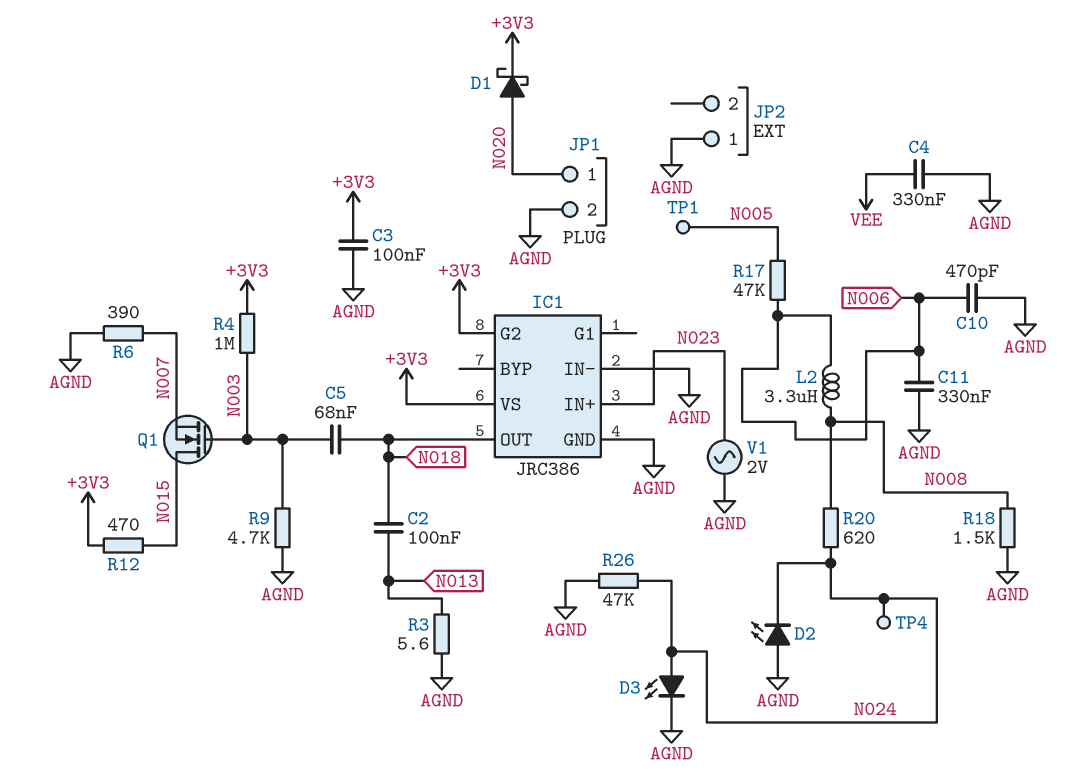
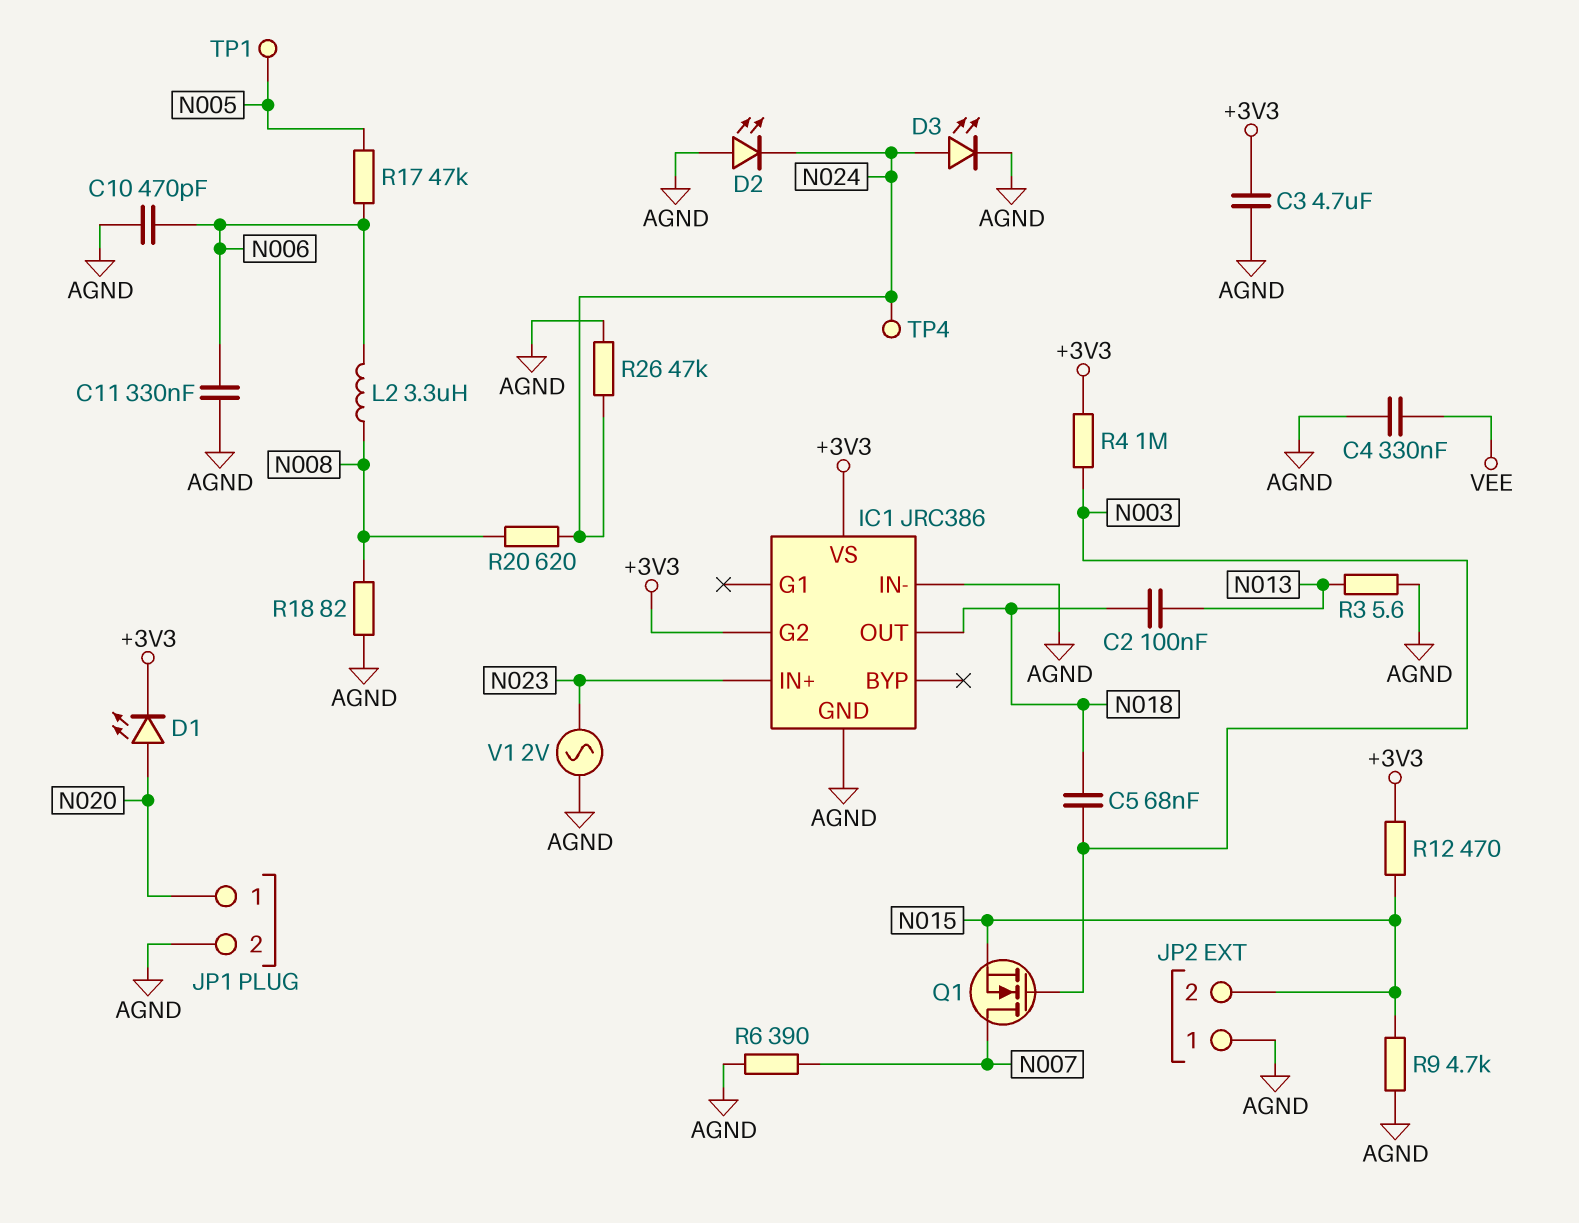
C3: 100nF (+3V3, AGND) -> 4.7uF (+3V3, AGND)
D1: schottky (A N020, K +3V3) -> LED (A N020, K +3V3)
JP2 pin 2: none -> N015
Q1: NMOS (G N003, D N015, S N007) -> NMOS (G N003, D N007, S N015)
R9: 4.7k (AGND, N003) -> 4.7k (AGND, N015)
R18: 1.5k (AGND, N008) -> 82 (AGND, N008)

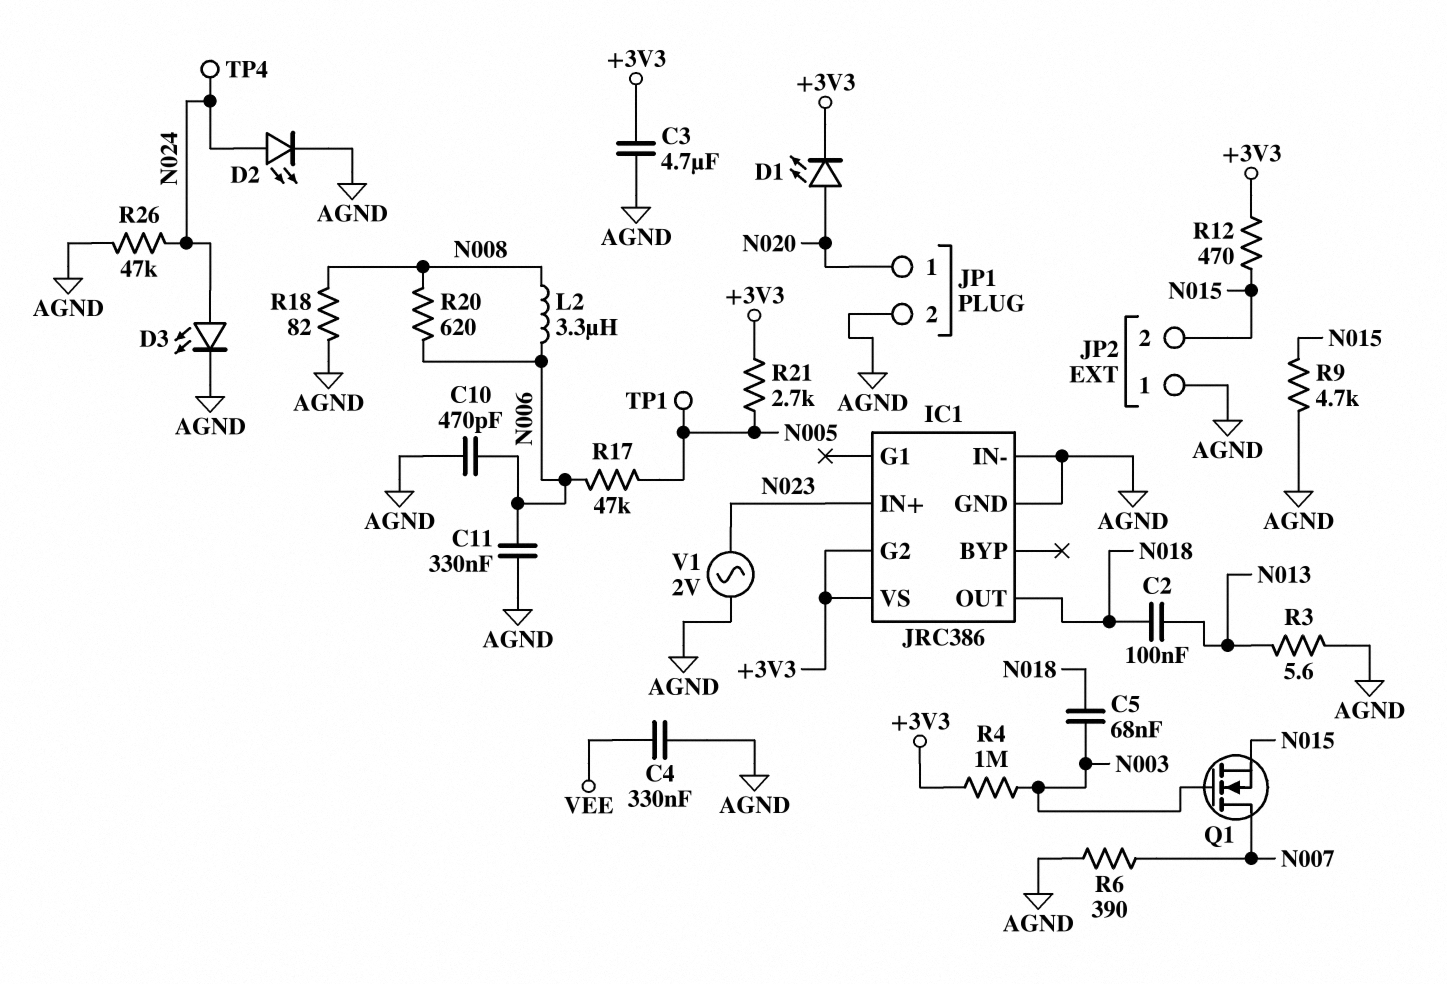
D2: LED (A AGND, K N024) -> LED (A N024, K AGND)
R20: 620 (N008, N024) -> 620 (N006, N008)
R21: none -> 2.7k (+3V3, N005)

